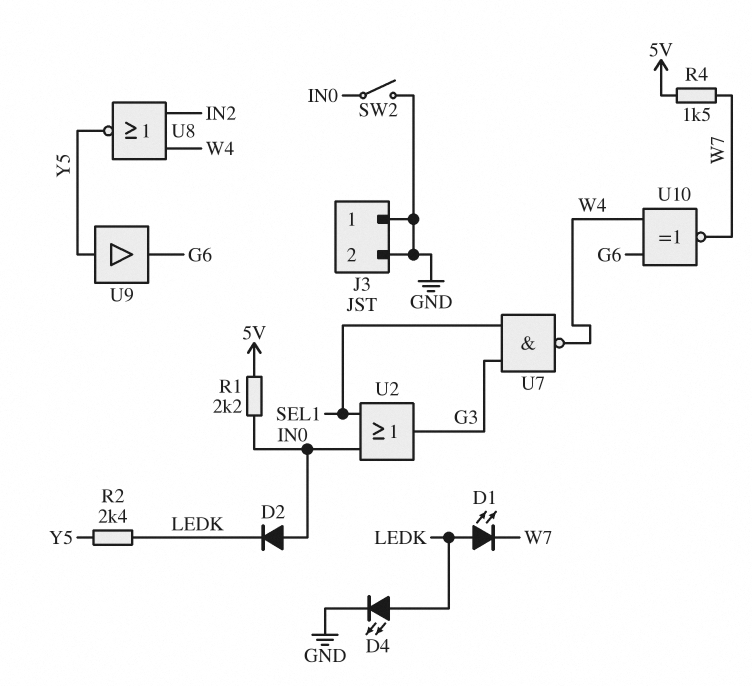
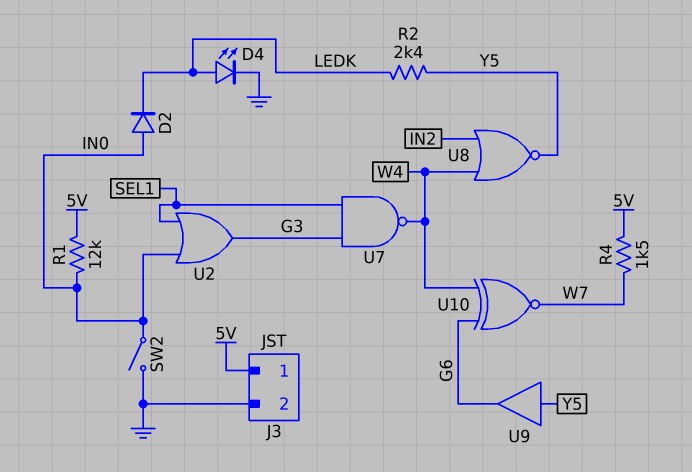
D1: LED (A LEDK, K W7) -> none
J3 pin 1: GND -> 5V
R1: 2.2k (5V, IN0) -> 12k (5V, IN0)

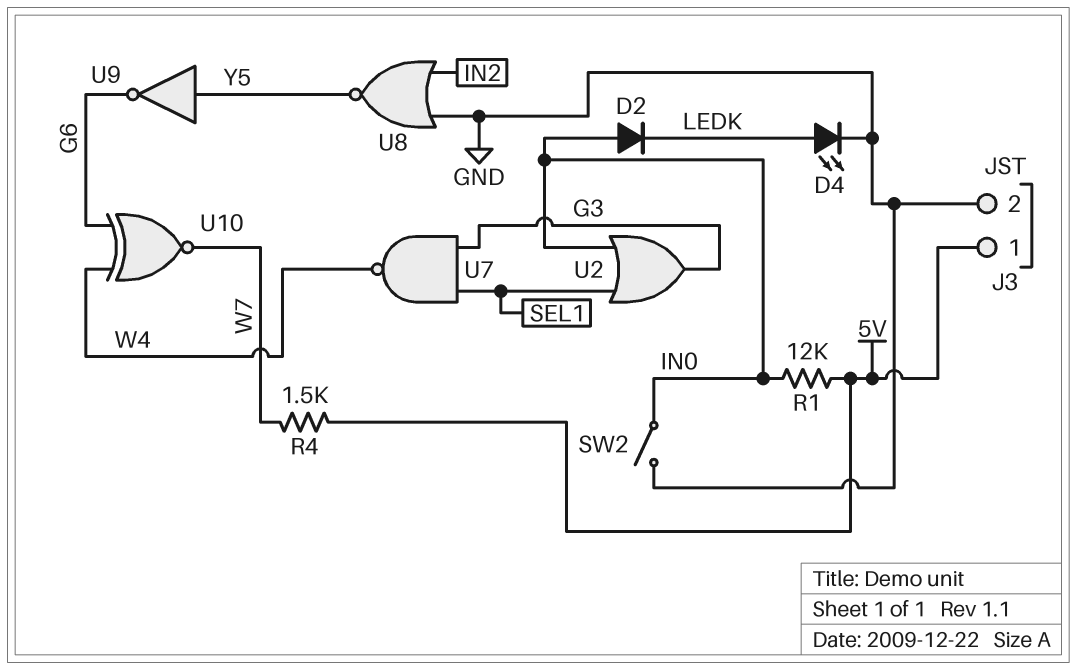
R2: 2.4k (LEDK, Y5) -> none
U8: NOR (in IN2, in W4, out Y5) -> NOR (in GND, in IN2, out Y5)
U9: buffer (in Y5, out G6) -> NOT (in Y5, out G6)

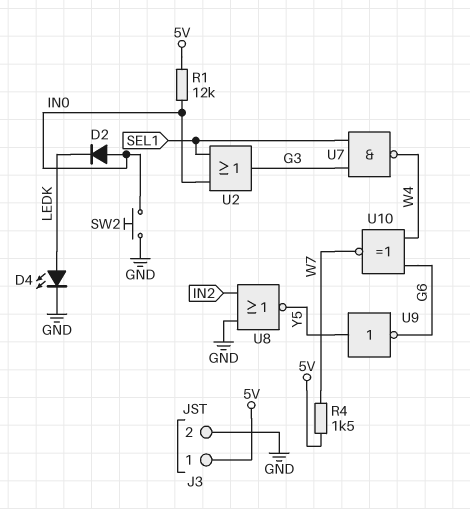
SW2: switch (GND, IN0) -> button (GND, IN0)

